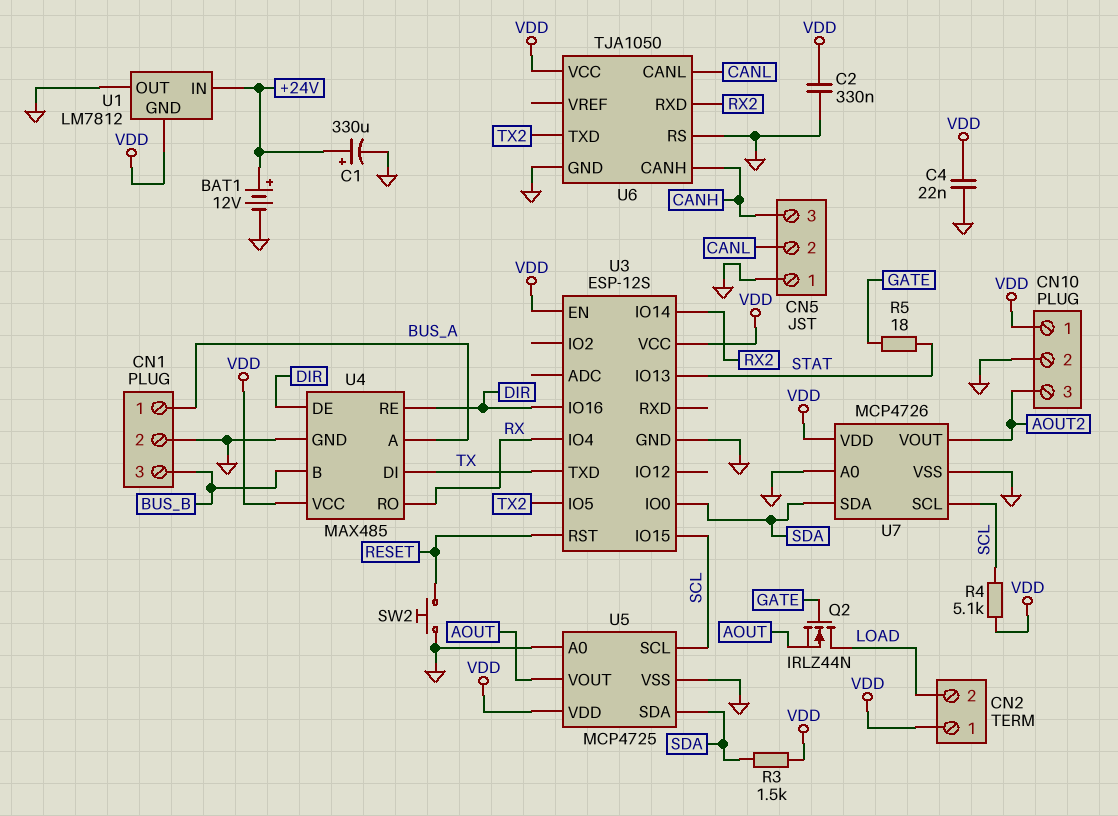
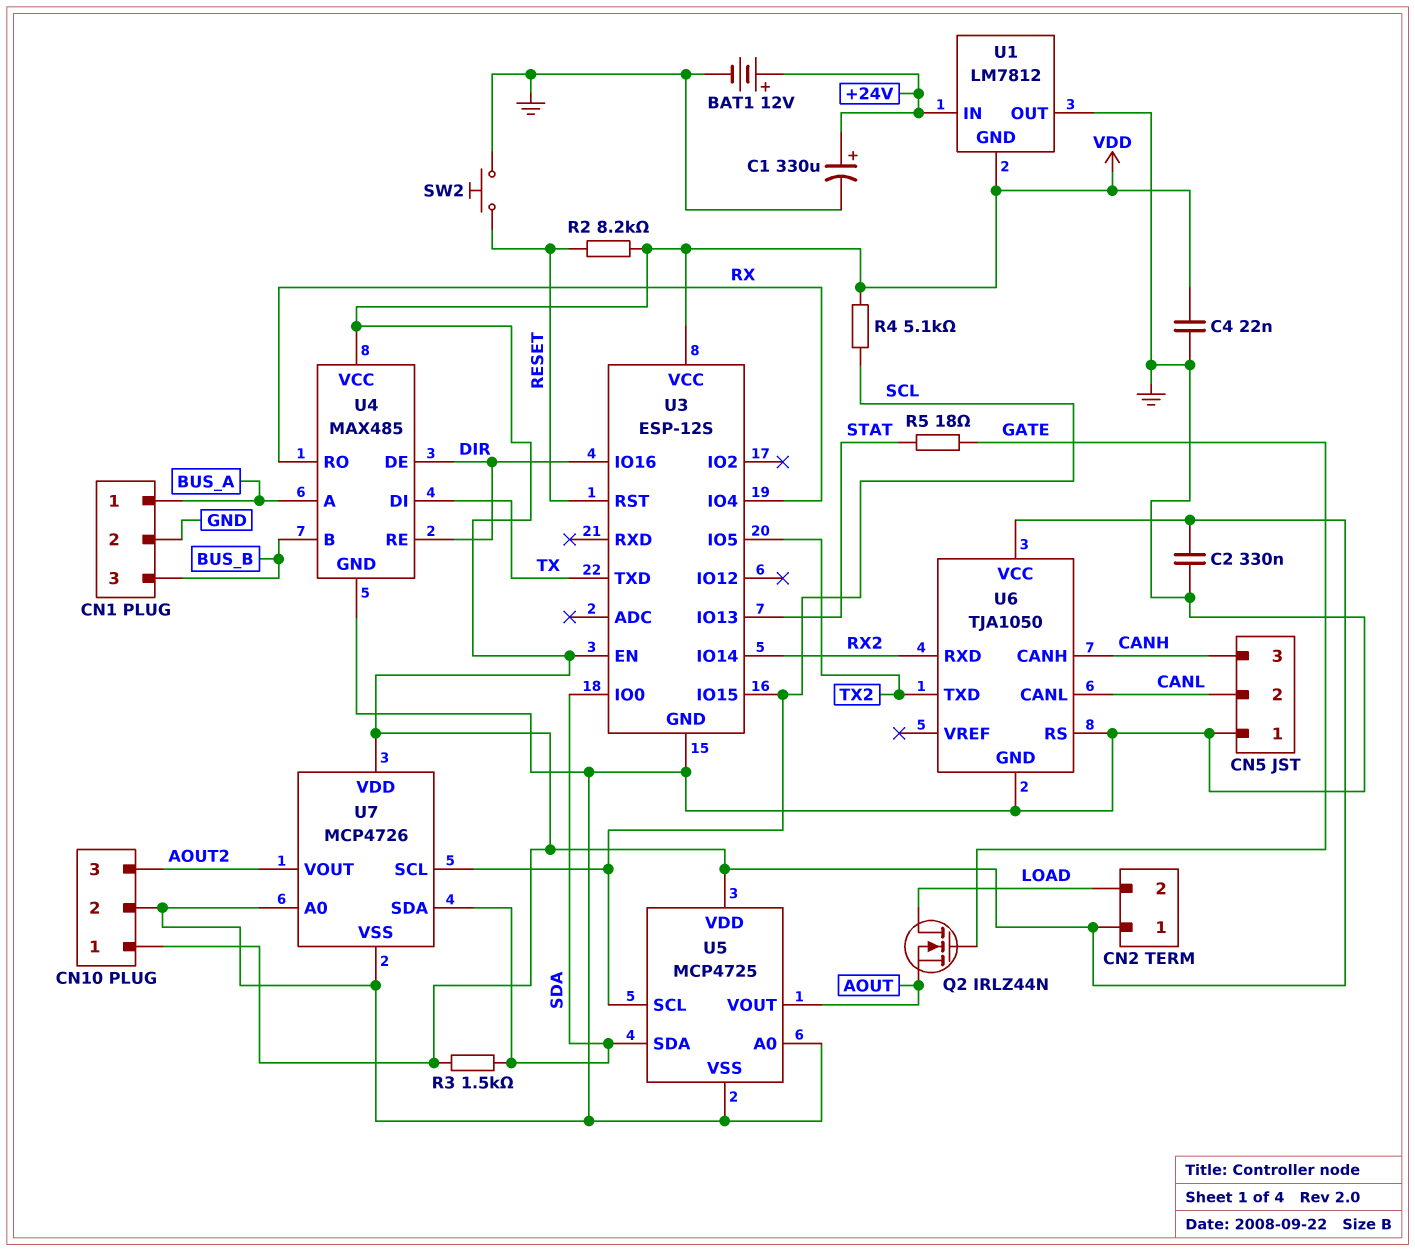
R2: none -> 8.2k (RESET, VDD)

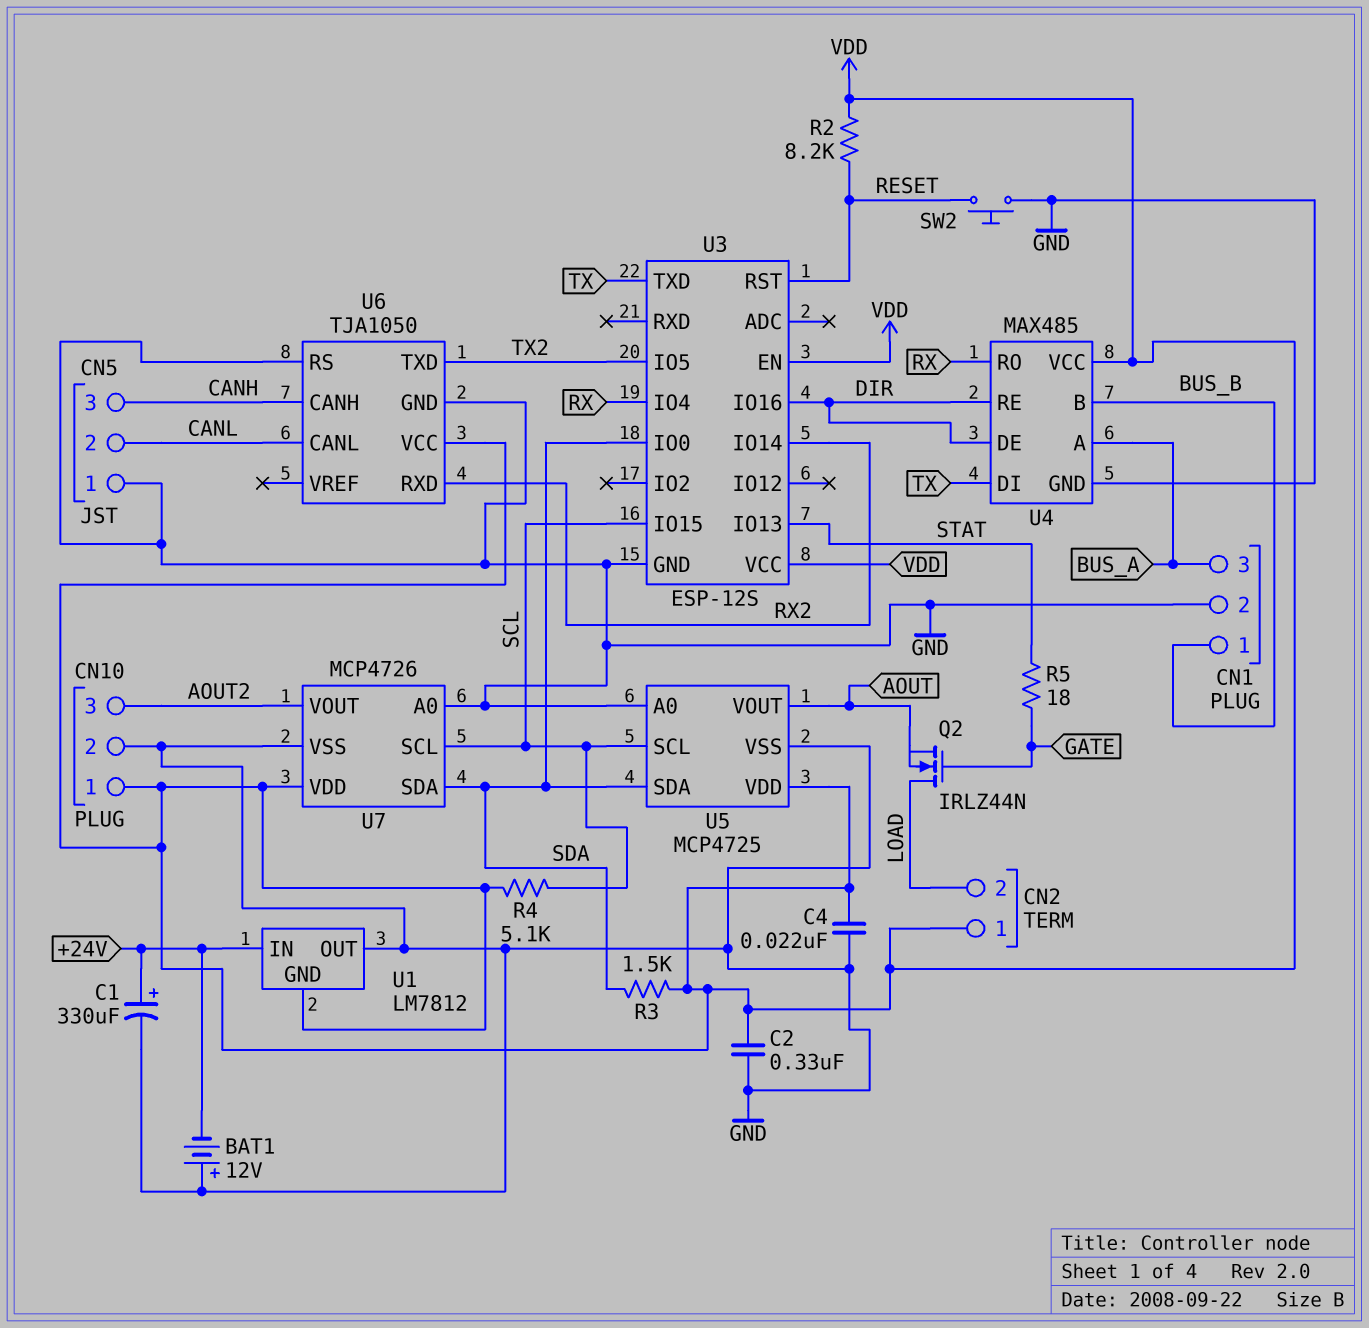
BAT1: 12V (plus +24V, minus GND) -> 12V (plus GND, minus +24V)
CN1 pin 1: BUS_A -> BUS_B
CN1 pin 3: BUS_B -> BUS_A

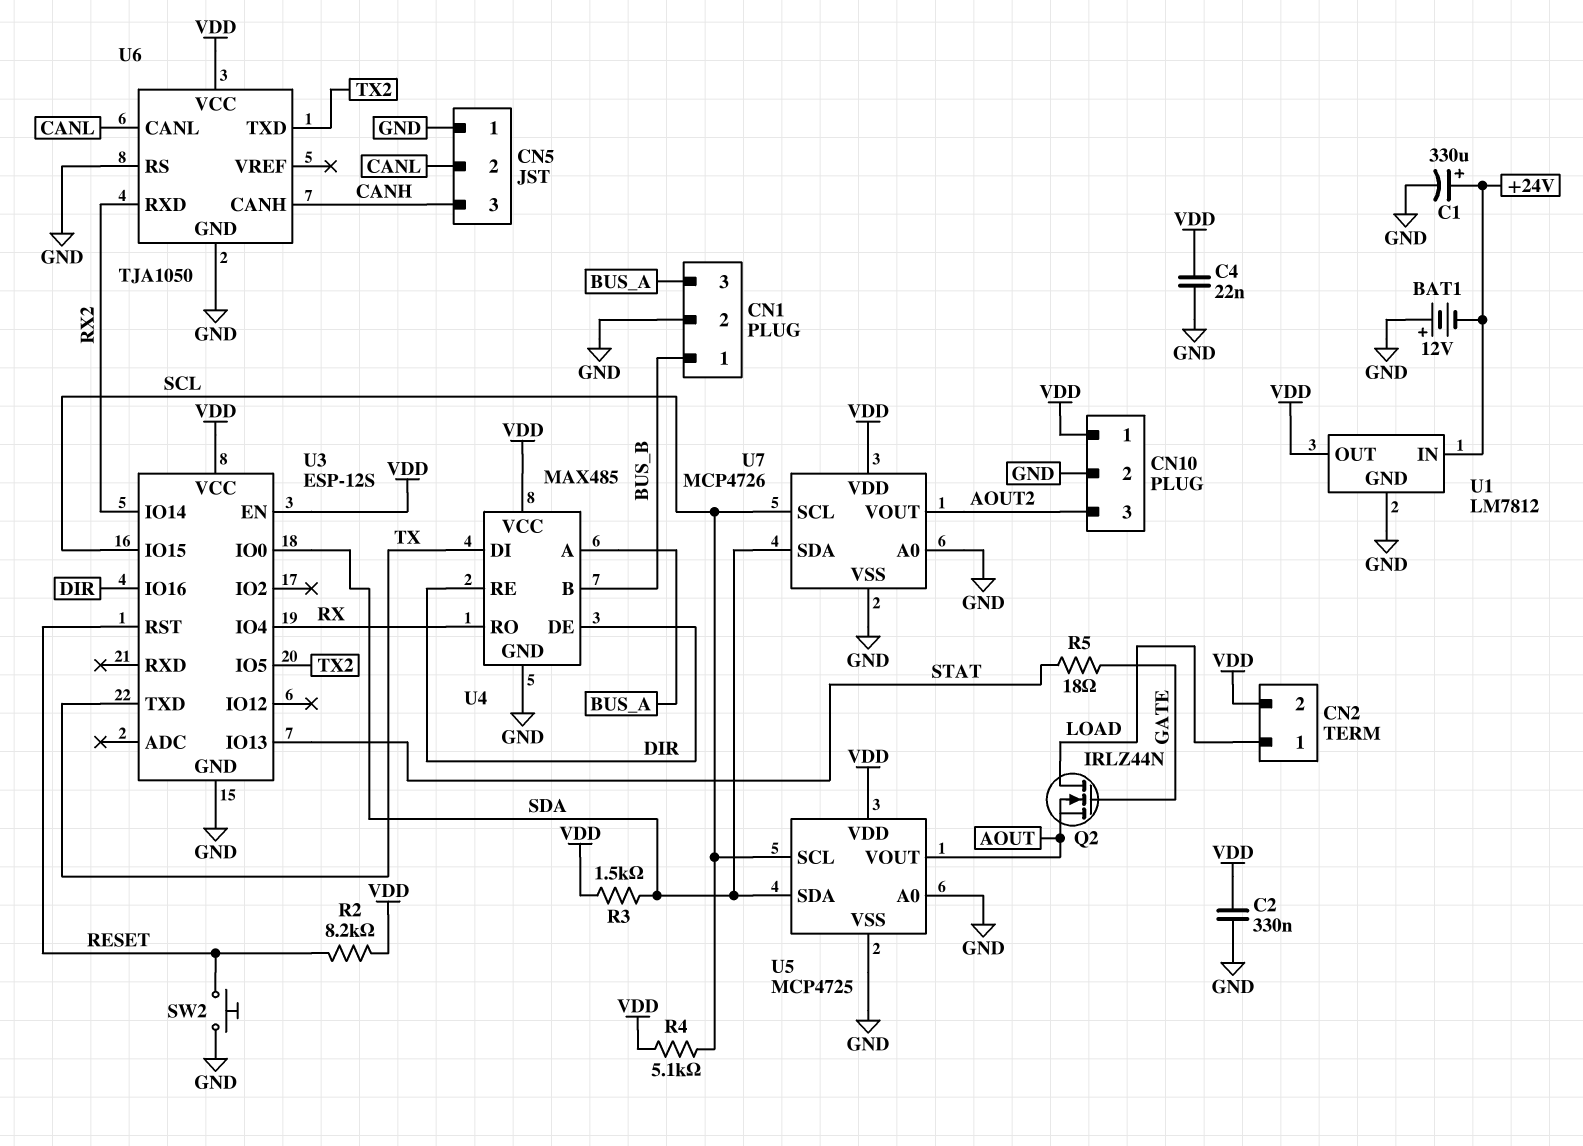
CN2 pin 1: VDD -> LOAD
CN2 pin 2: LOAD -> VDD
U1 pin GND: VDD -> GND
U1 pin OUT: GND -> VDD

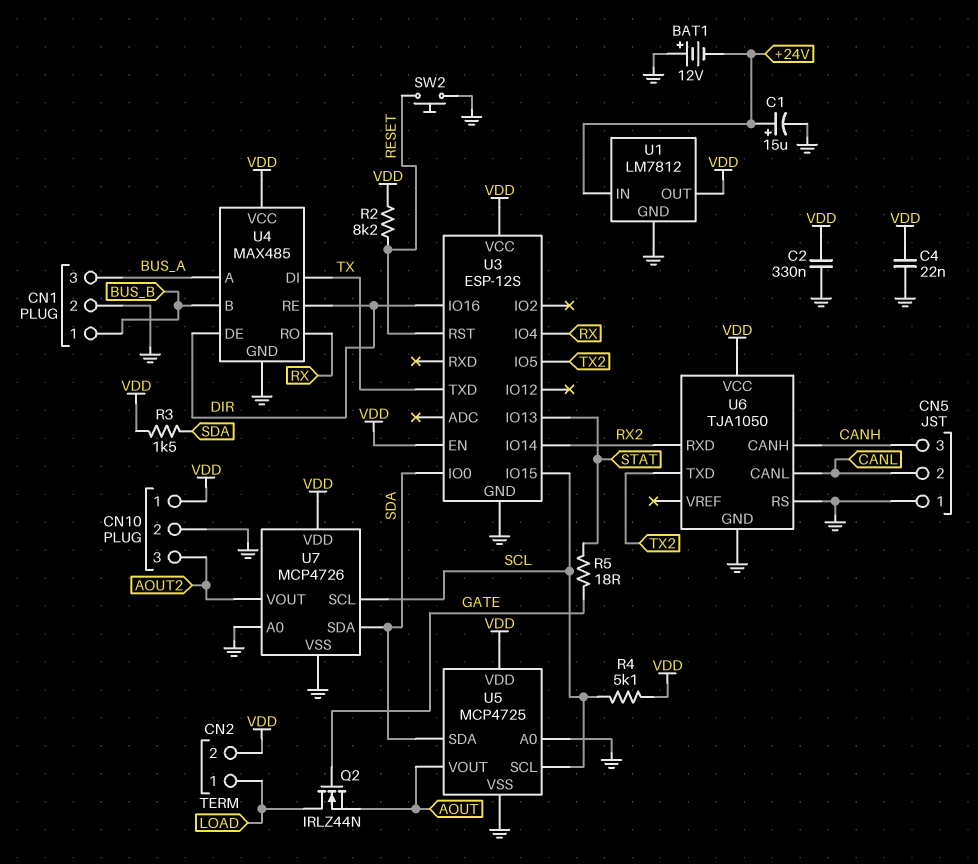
C1: 330uF (plus +24V, minus GND) -> 15uF (plus +24V, minus GND)

